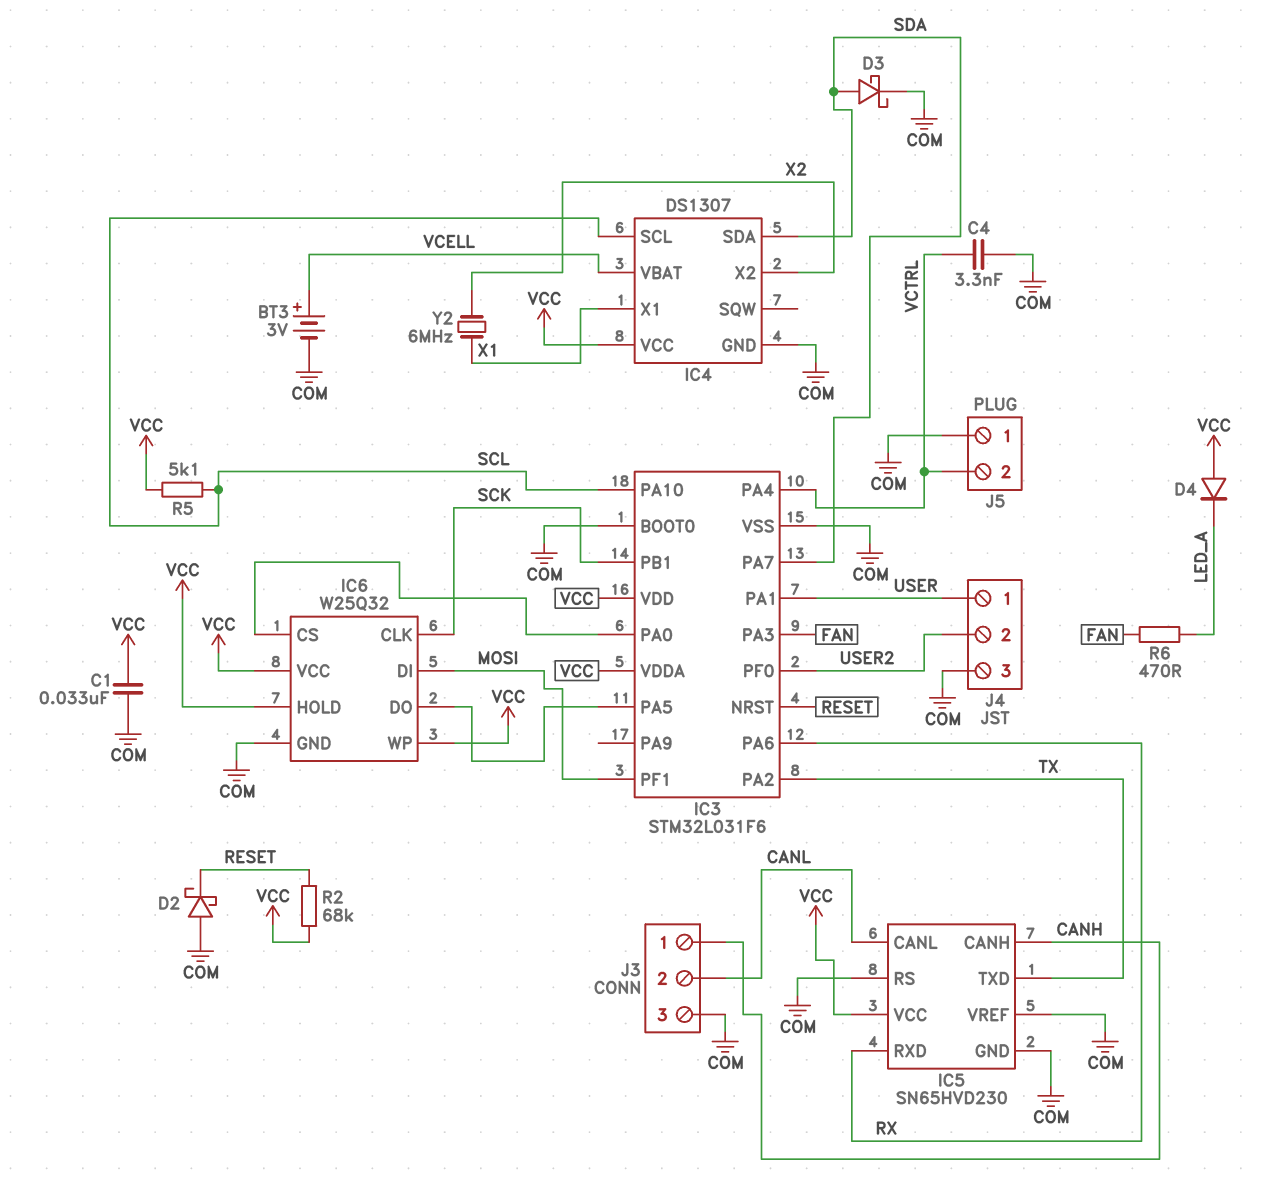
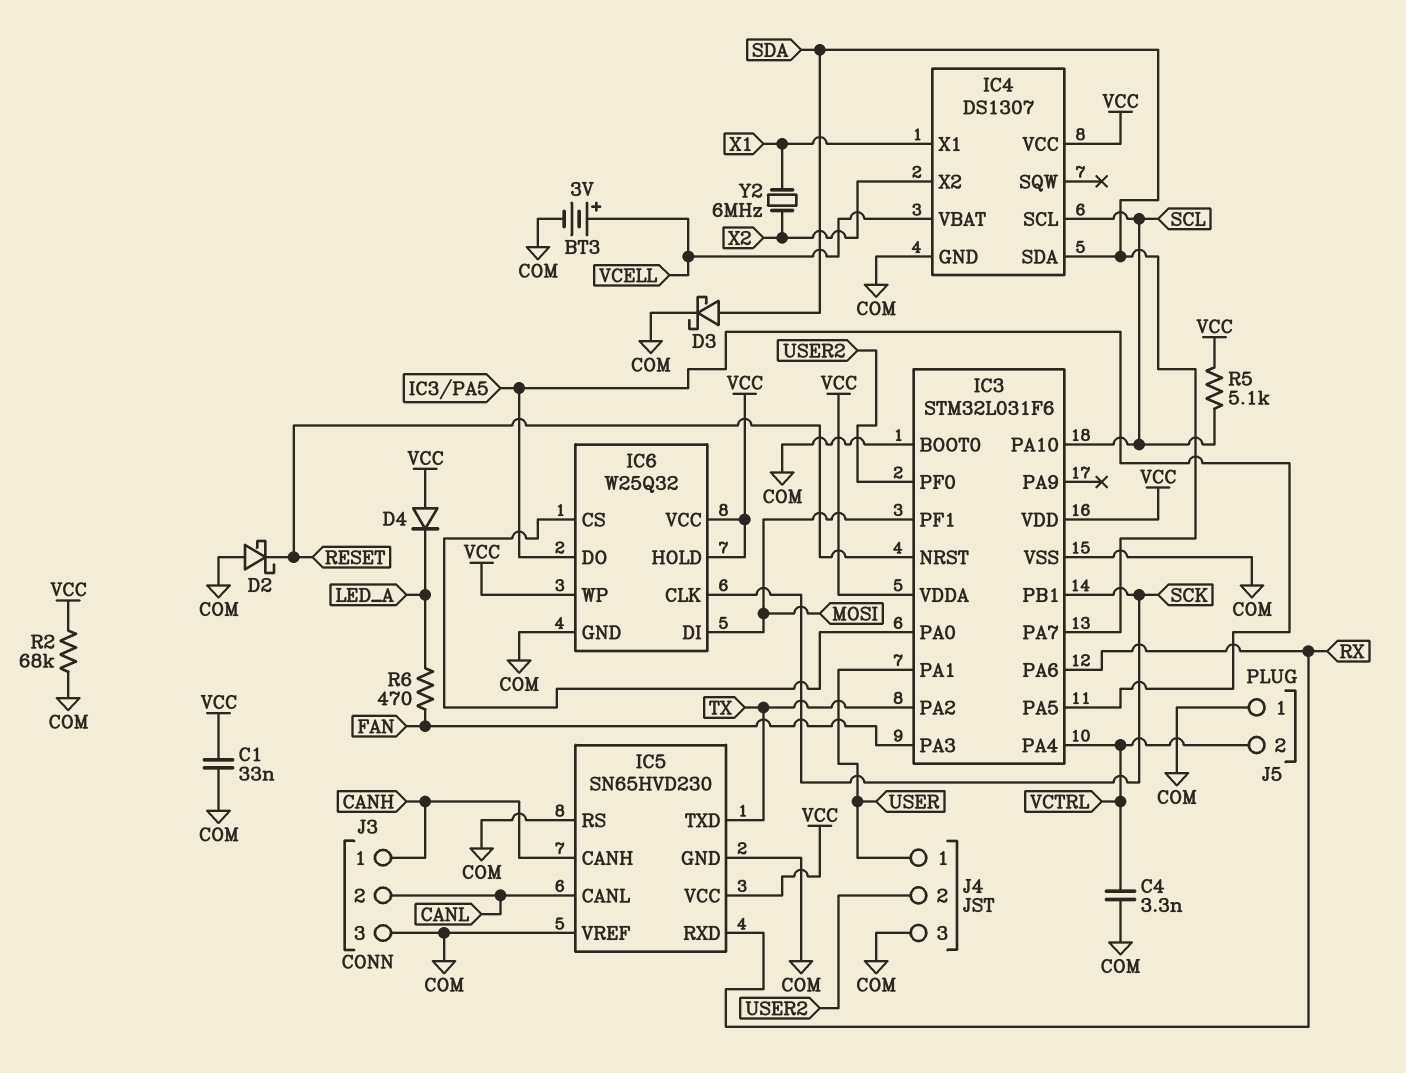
R2: 68k (RESET, VCC) -> 68k (COM, VCC)

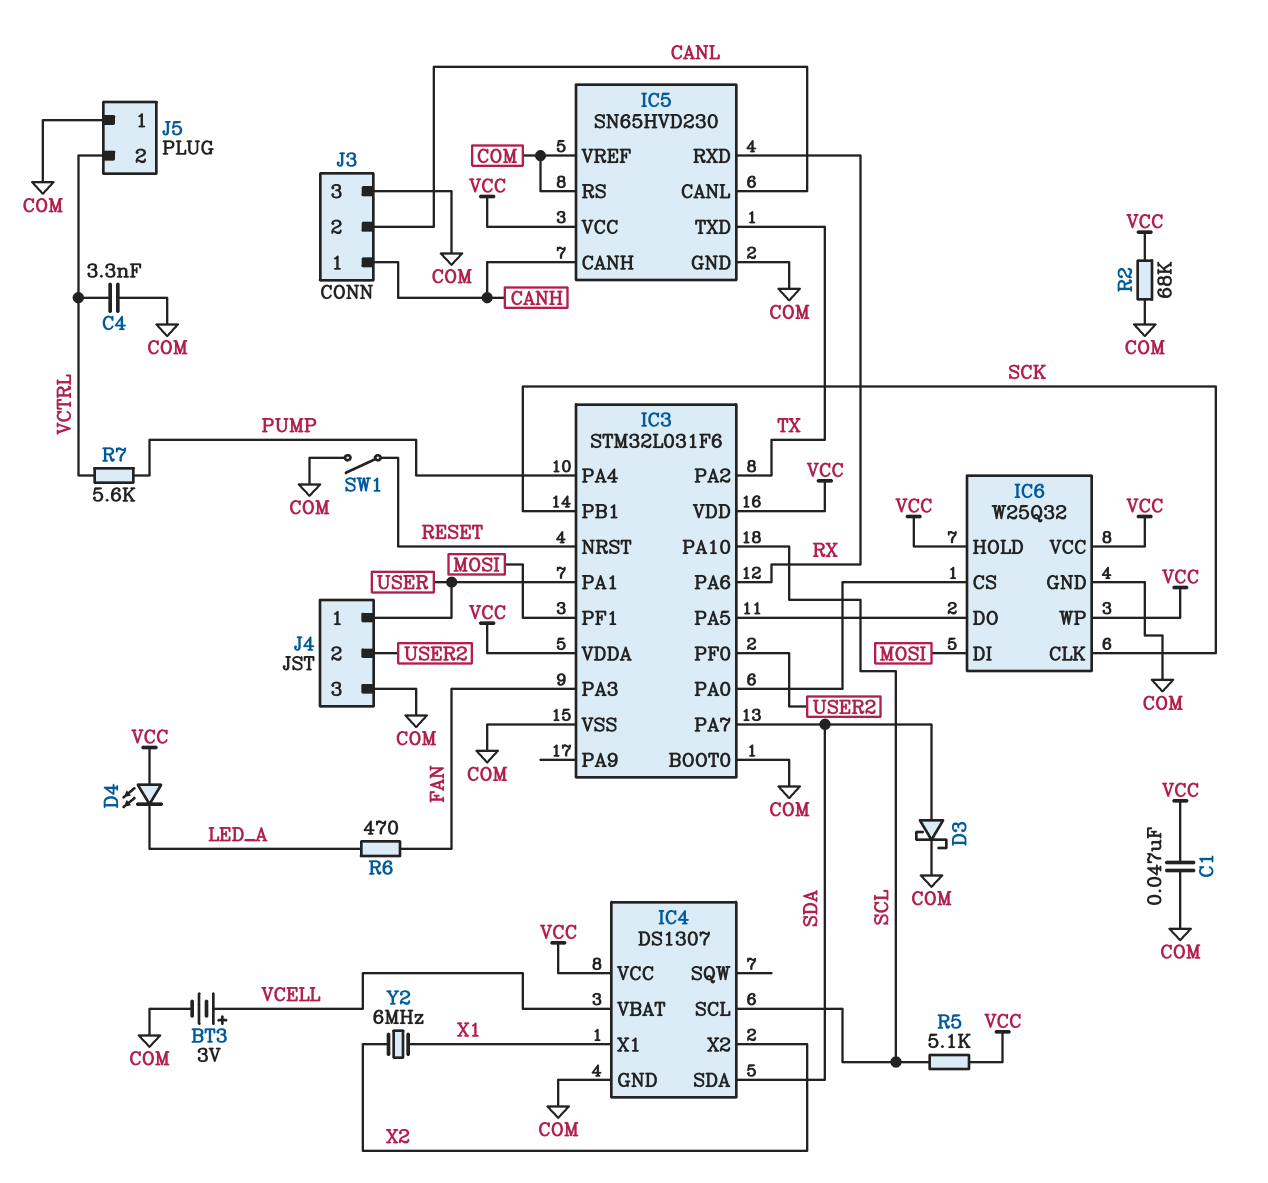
C1: 33nF (COM, VCC) -> 47nF (COM, VCC)
D2: schottky (A COM, K RESET) -> none
D4: diode (A VCC, K LED_A) -> LED (A VCC, K LED_A)
IC3 pin PA4: VCTRL -> PUMP
R7: none -> 5.6k (PUMP, VCTRL)
SW1: none -> switch (COM, RESET)

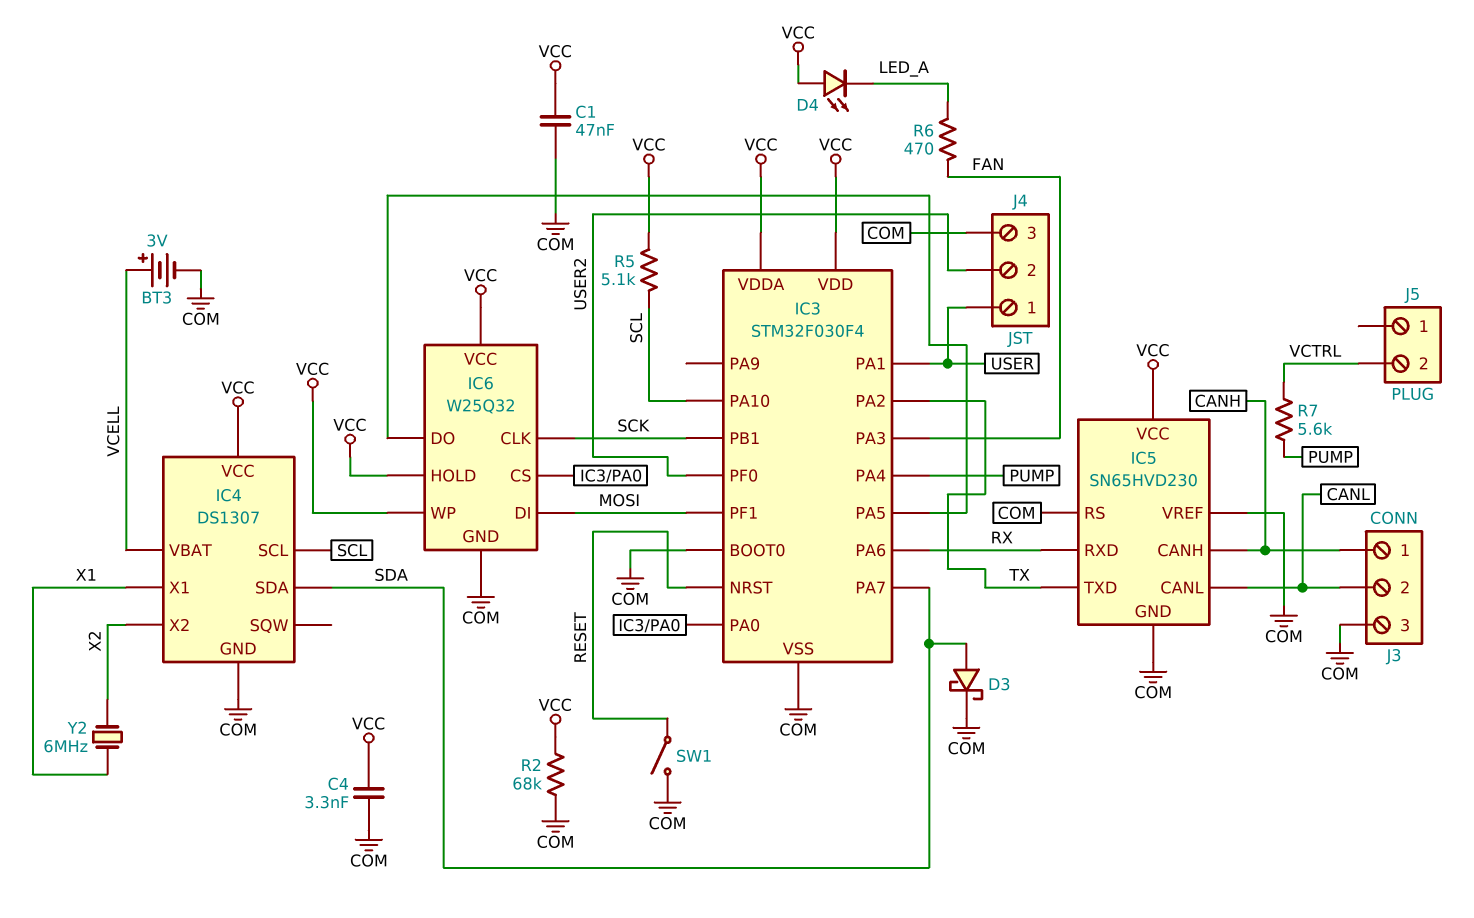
C4: 3.3nF (COM, VCTRL) -> 3.3nF (COM, VCC)
IC3: STM32L031F6 -> STM32F030F4
J5 pin 1: COM -> none

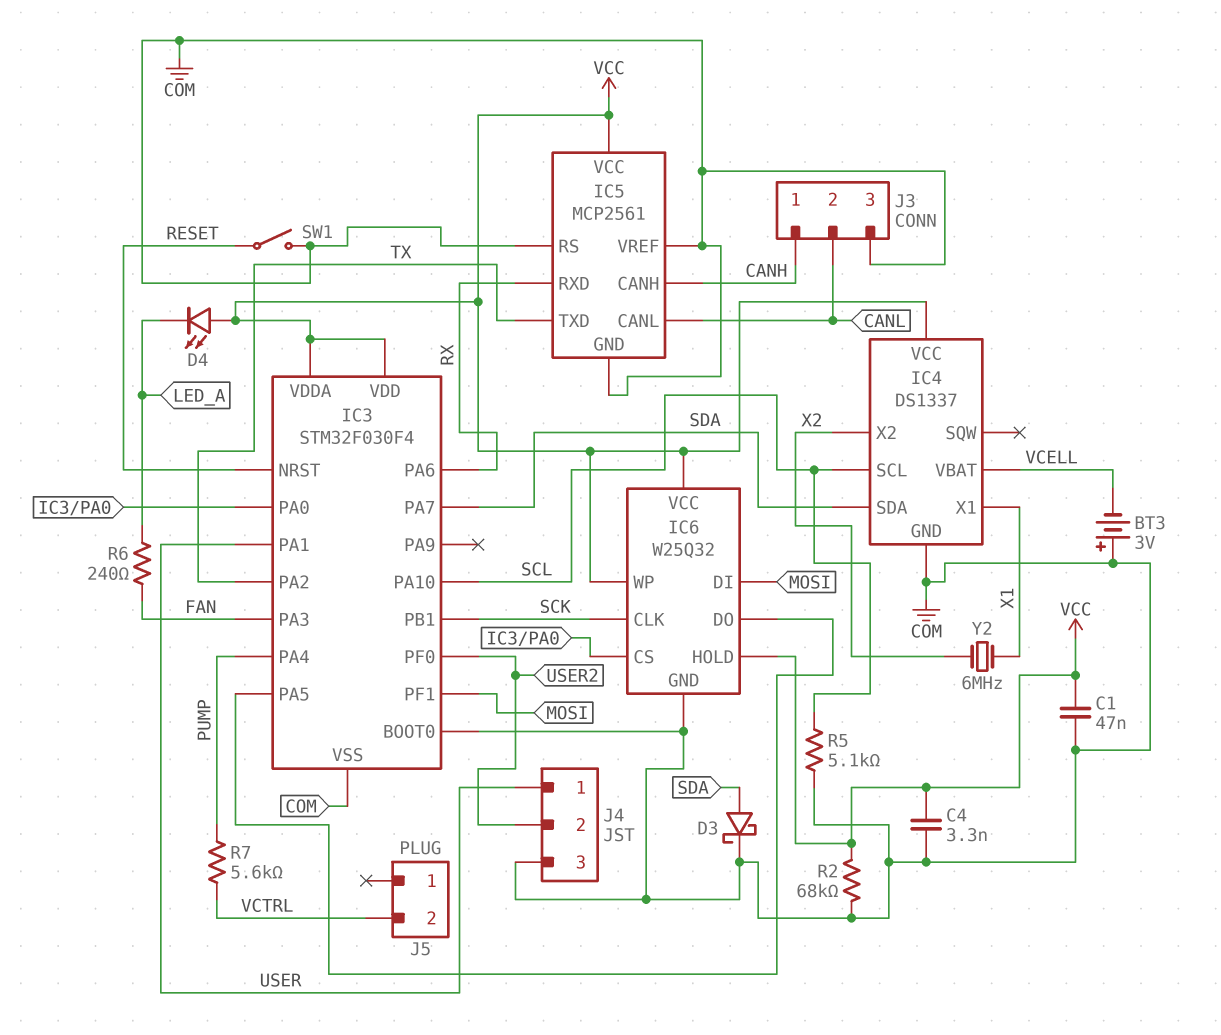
BT3: 3V (plus VCELL, minus COM) -> 3V (plus COM, minus VCELL)
IC4: DS1307 -> DS1337
IC5: SN65HVD230 -> MCP2561
R5: 5.1k (SCL, VCC) -> 5.1k (COM, SCL)
R6: 470 (FAN, LED_A) -> 240 (FAN, LED_A)

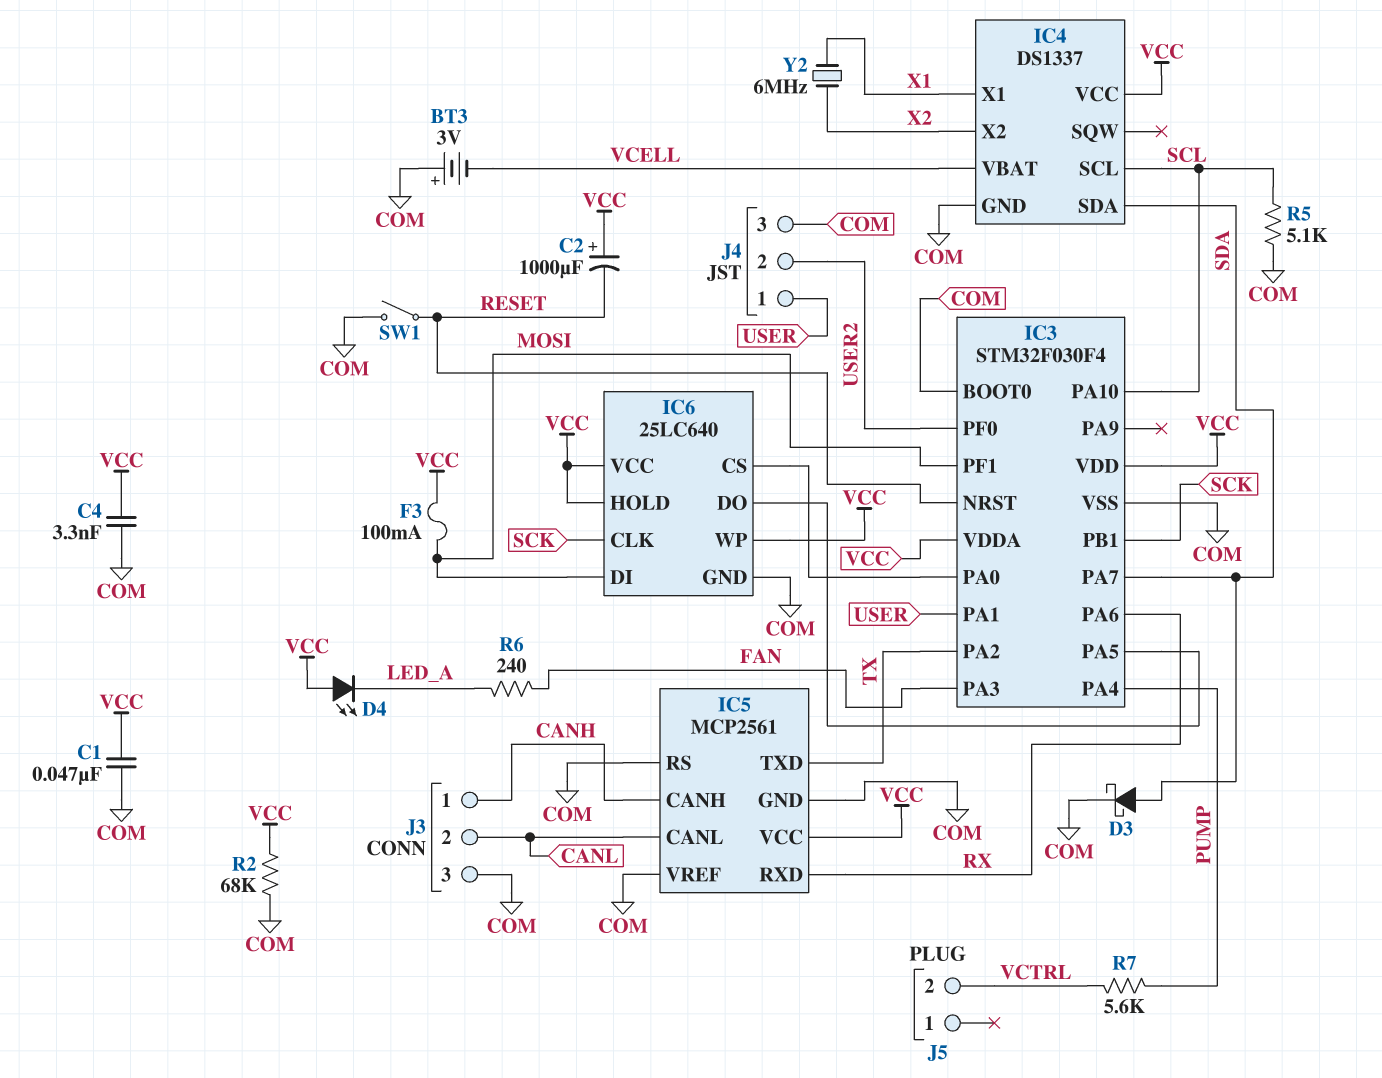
C2: none -> 1000uF (plus VCC, minus RESET)
F3: none -> 100mA (MOSI, VCC)
IC6: W25Q32 -> 25LC640

